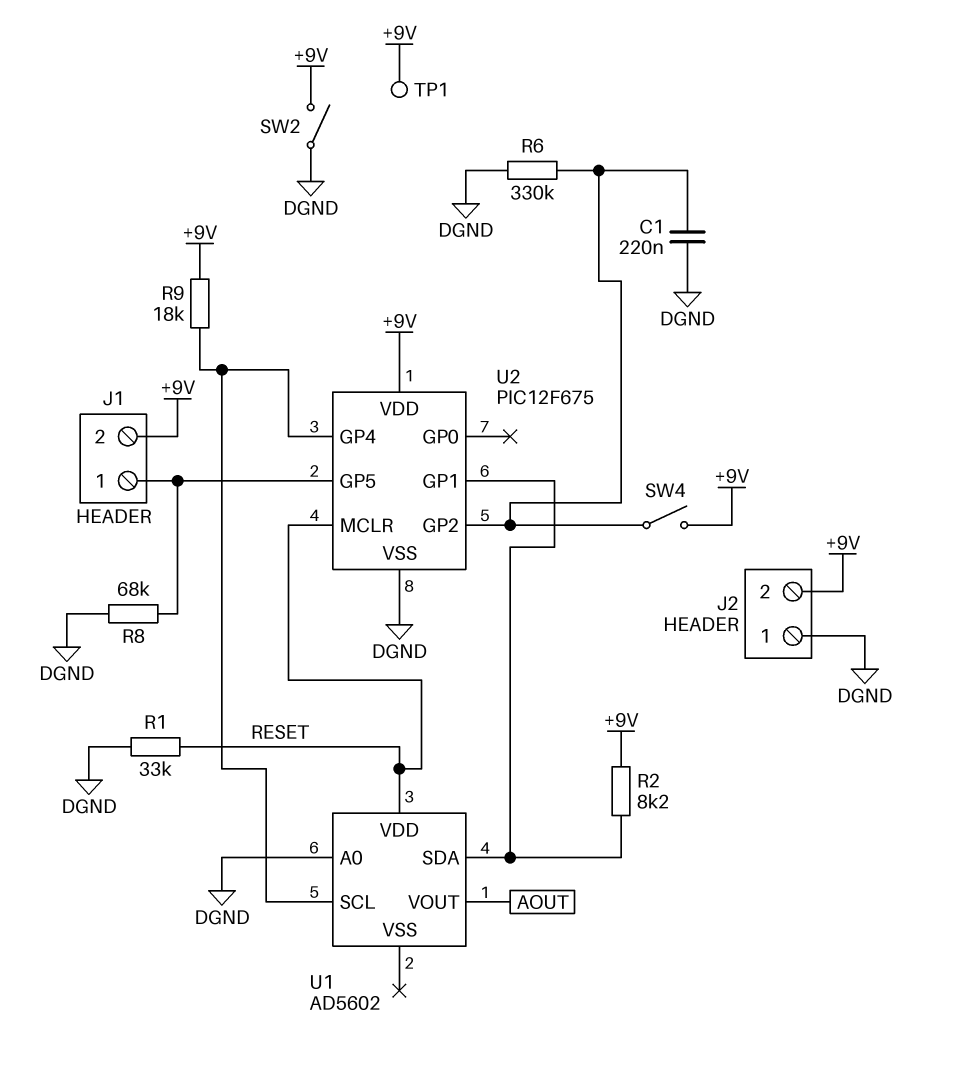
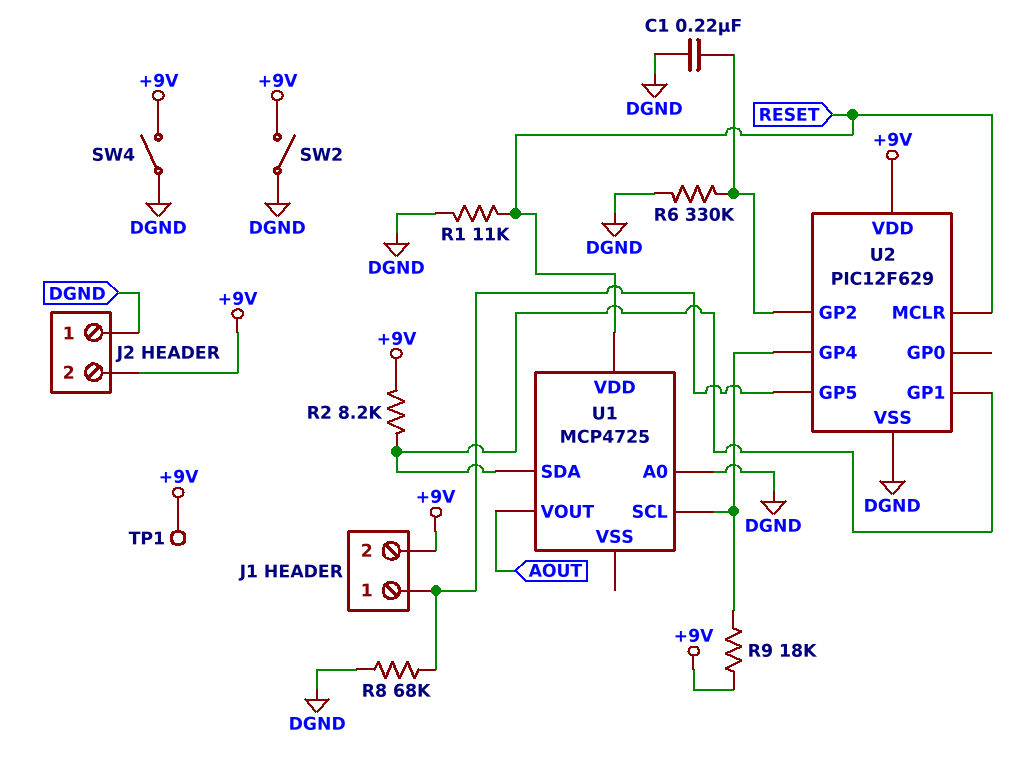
R1: 33k (DGND, RESET) -> 11k (DGND, RESET)
SW4: switch (+9V, U2/GP2) -> switch (+9V, DGND)
U1: AD5602 -> MCP4725
U2: PIC12F675 -> PIC12F629

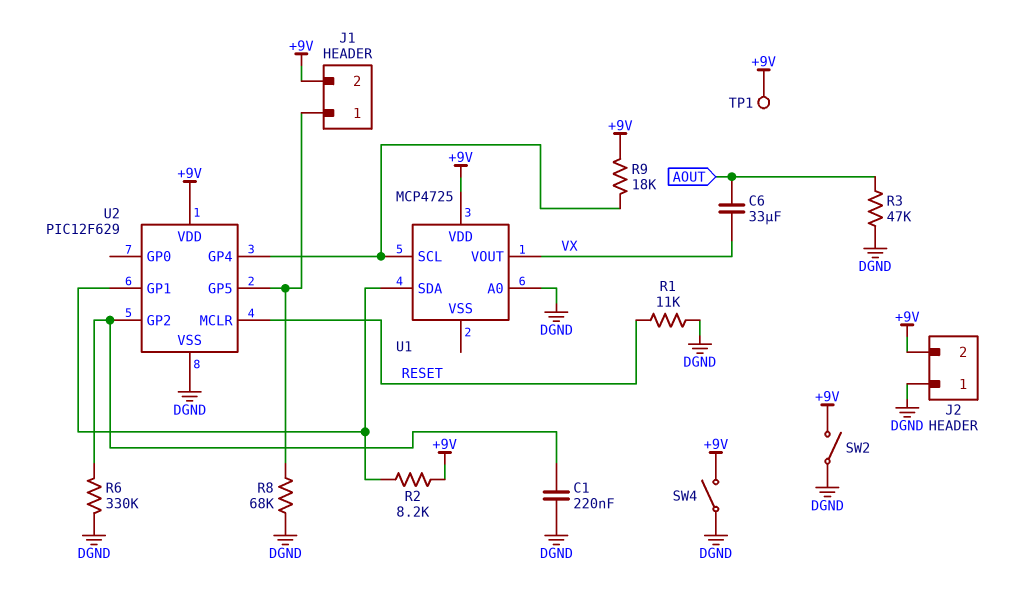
C6: none -> 33uF (AOUT, VX)
R3: none -> 47k (AOUT, DGND)
U1 pin VDD: RESET -> +9V
U1 pin VOUT: AOUT -> VX

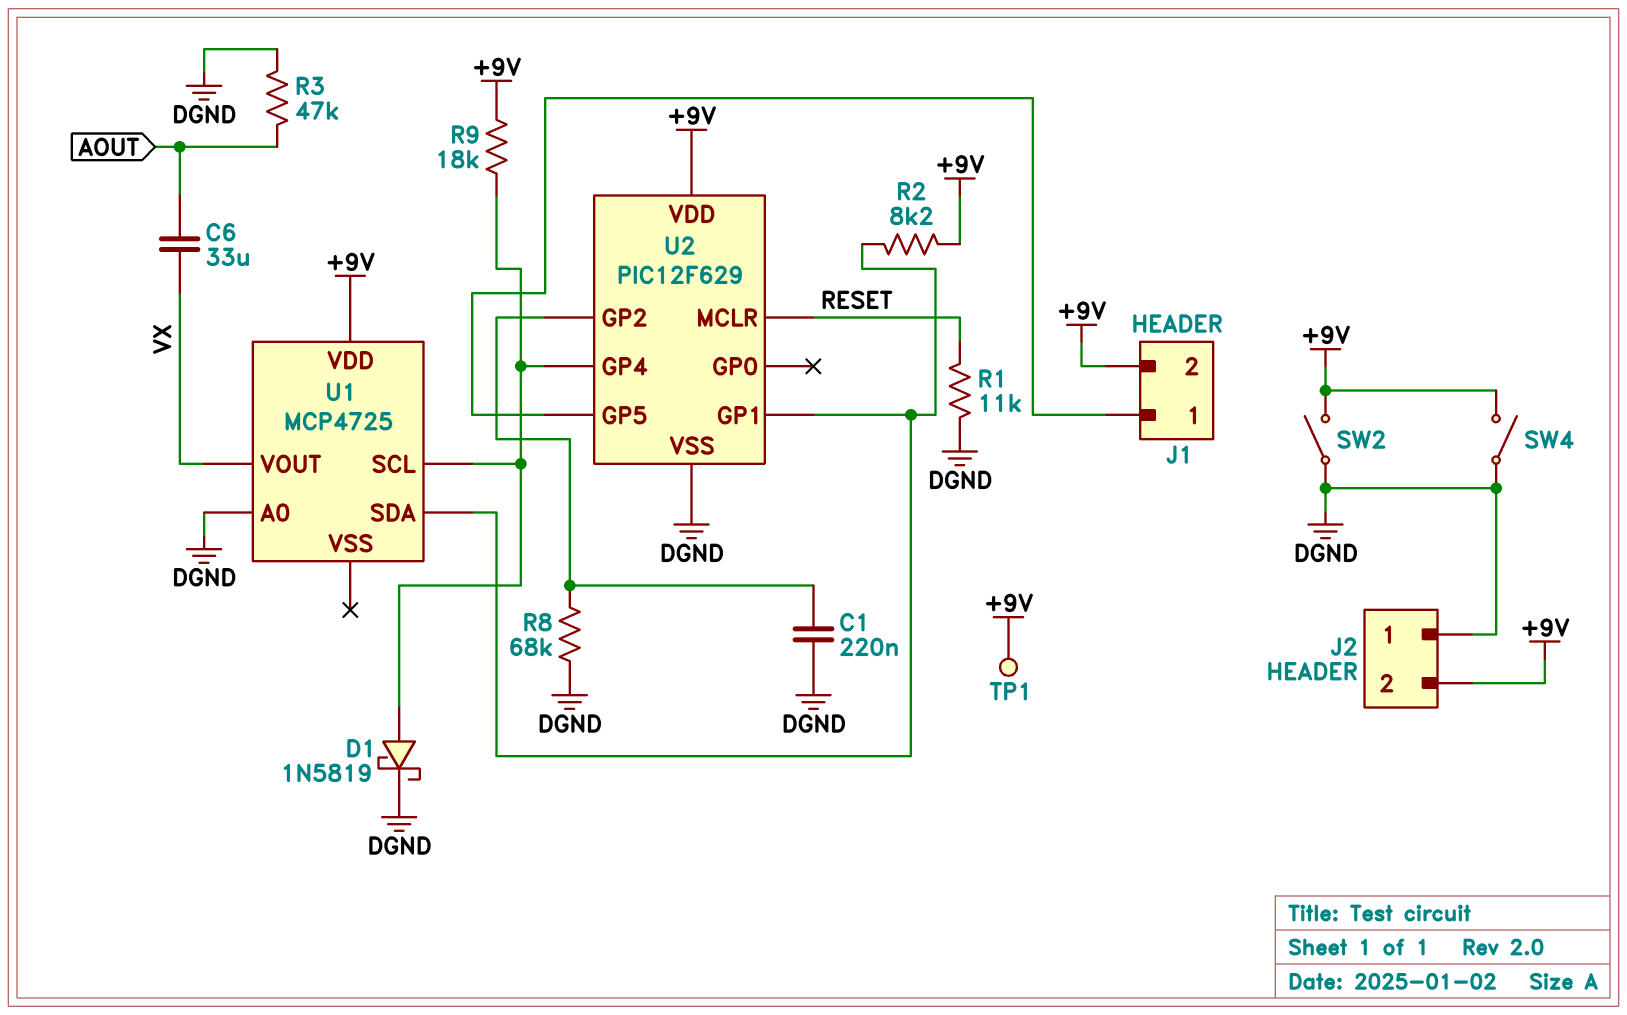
D1: none -> schottky 1N5819 (A U1/SCL, K DGND)
R6: 330k (DGND, U2/GP2) -> none
R8: 68k (DGND, J1/1) -> 68k (DGND, U2/GP2)

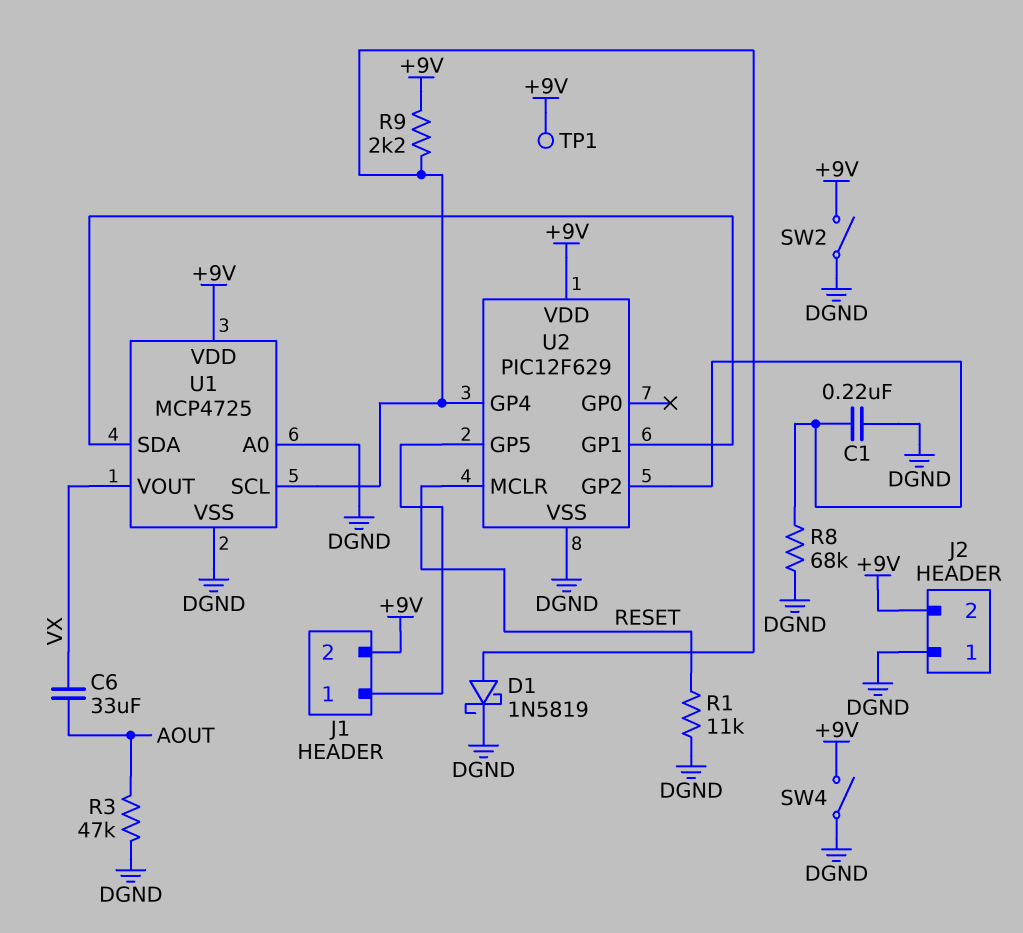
R2: 8.2k (+9V, U1/SDA) -> none
R9: 18k (+9V, U1/SCL) -> 2.2k (+9V, U1/SCL)
U1 pin VSS: none -> DGND

